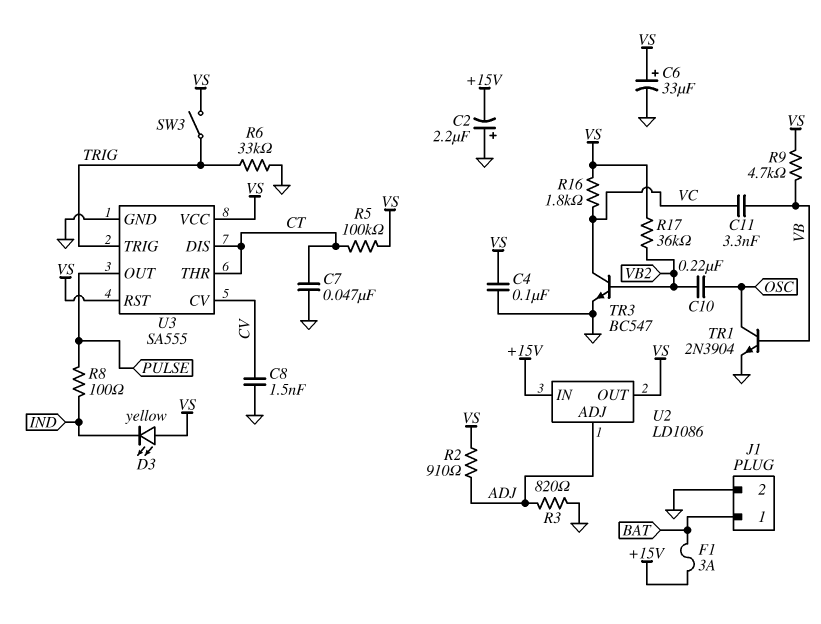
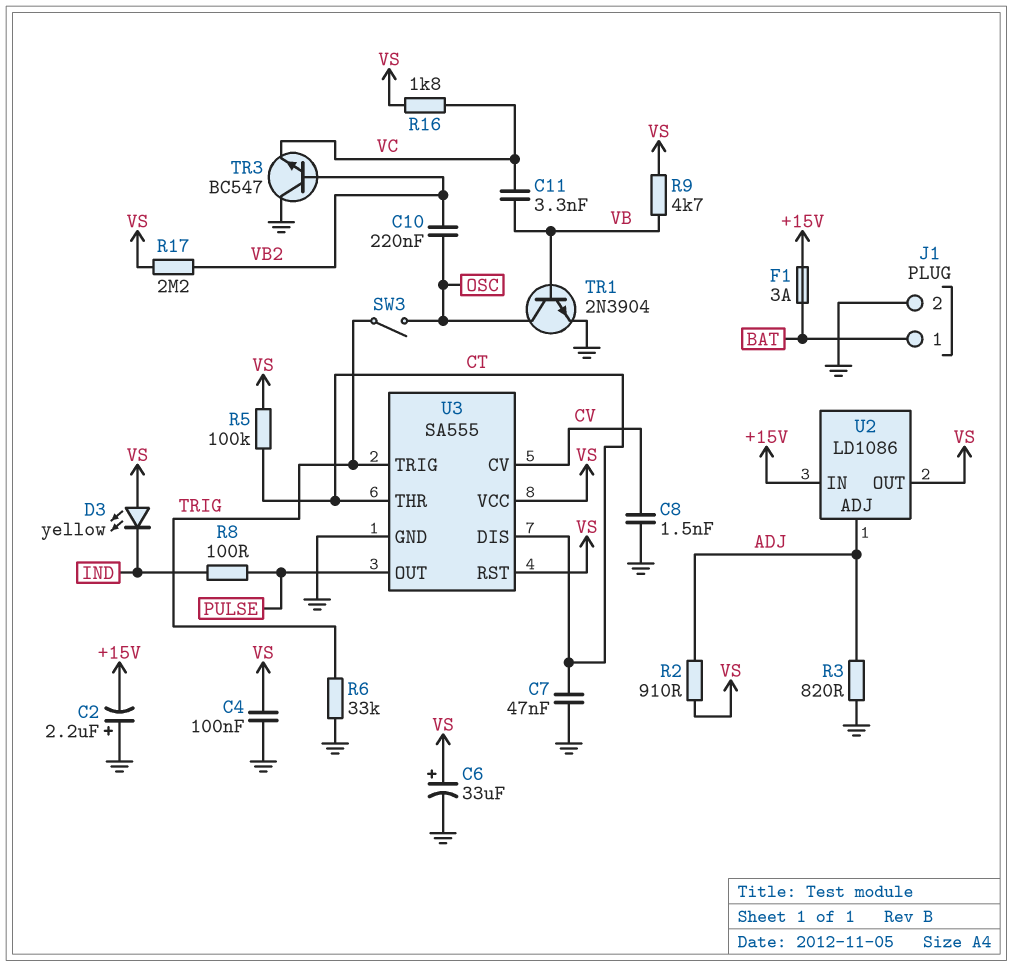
R17: 36k (VB2, VS) -> 2.2M (VB2, VS)
SW3: switch (TRIG, VS) -> switch (OSC, TRIG)
TR3: NPN BC547 (B VB2, C VC, E GND) -> NPN BC547 (B VB2, C GND, E VC)

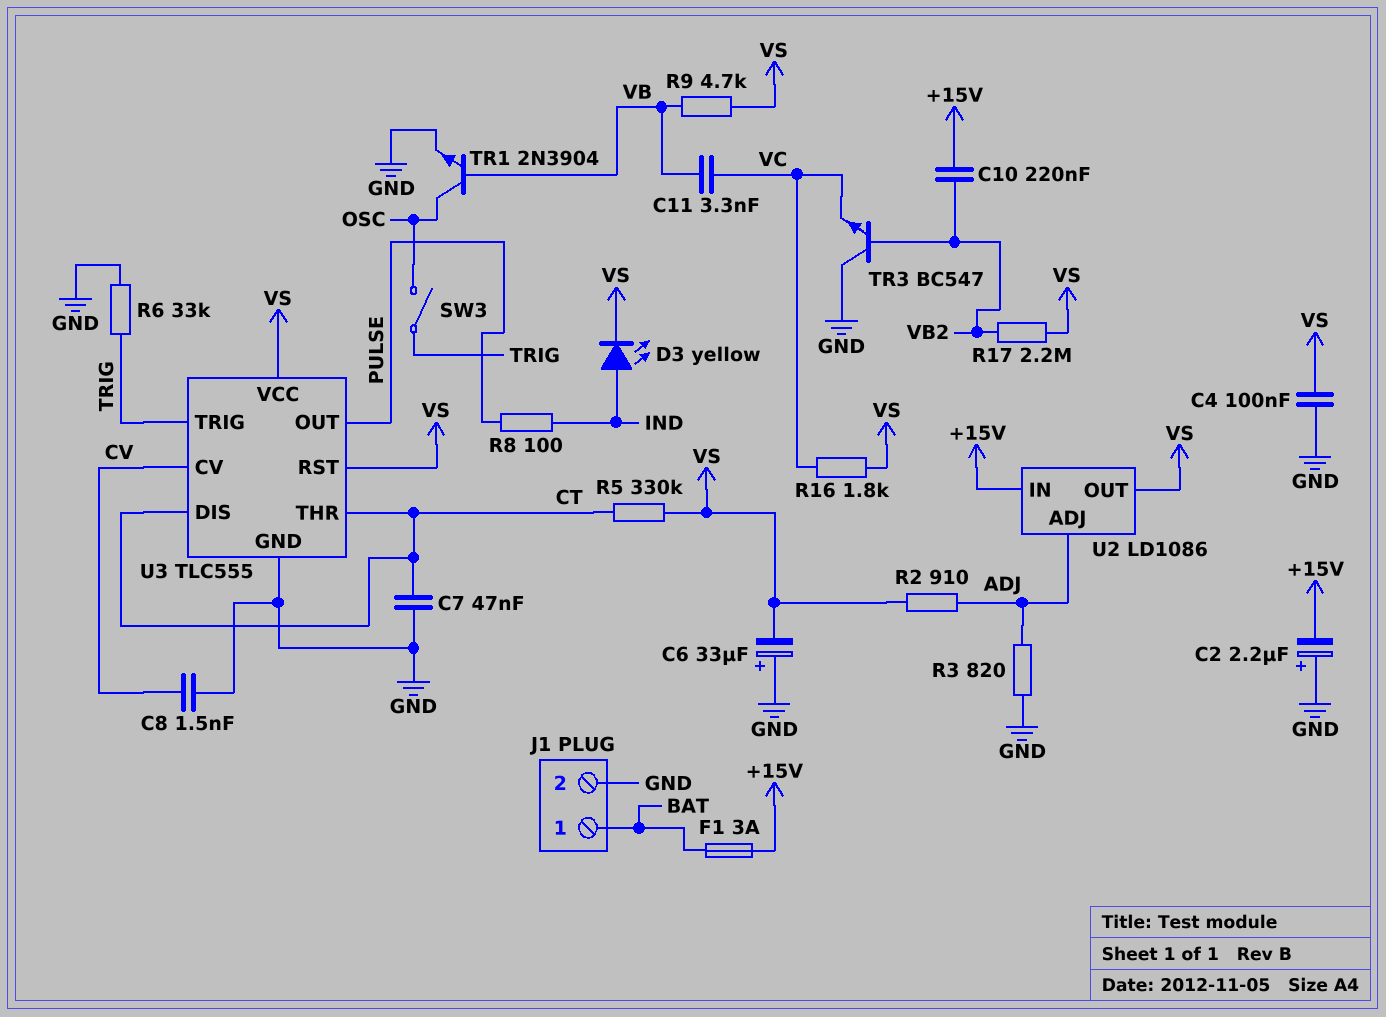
C6: 33uF (plus VS, minus GND) -> 33uF (plus GND, minus VS)
C10: 220nF (OSC, VB2) -> 220nF (+15V, VB2)
D3: LED yellow (A VS, K IND) -> LED yellow (A IND, K VS)
R5: 100k (CT, VS) -> 330k (CT, VS)
U3: SA555 -> TLC555

